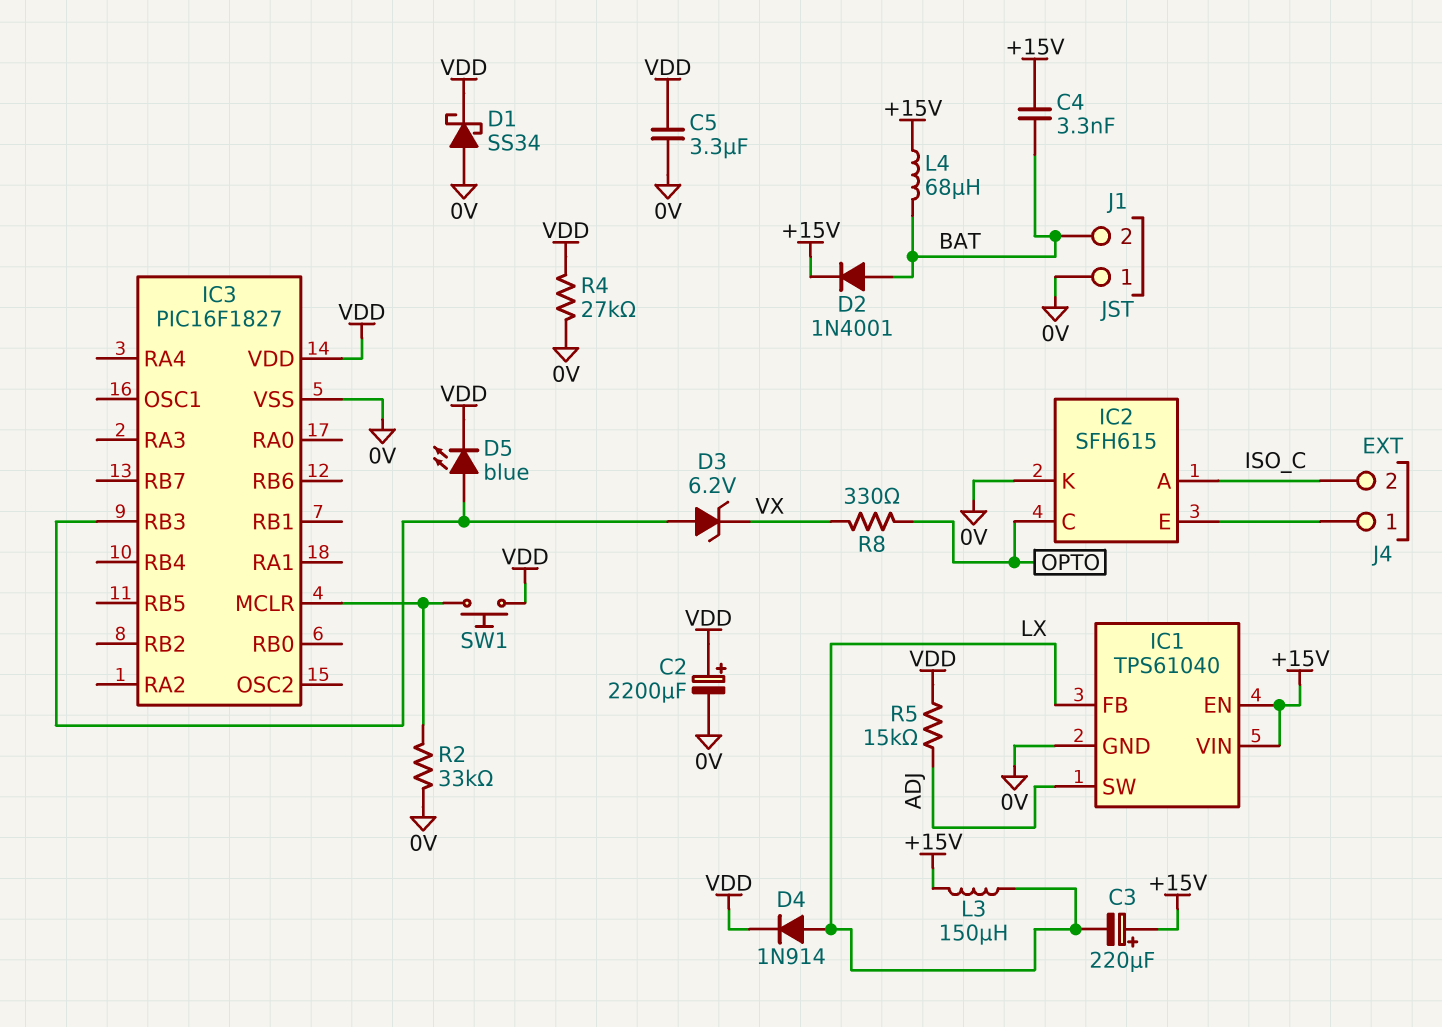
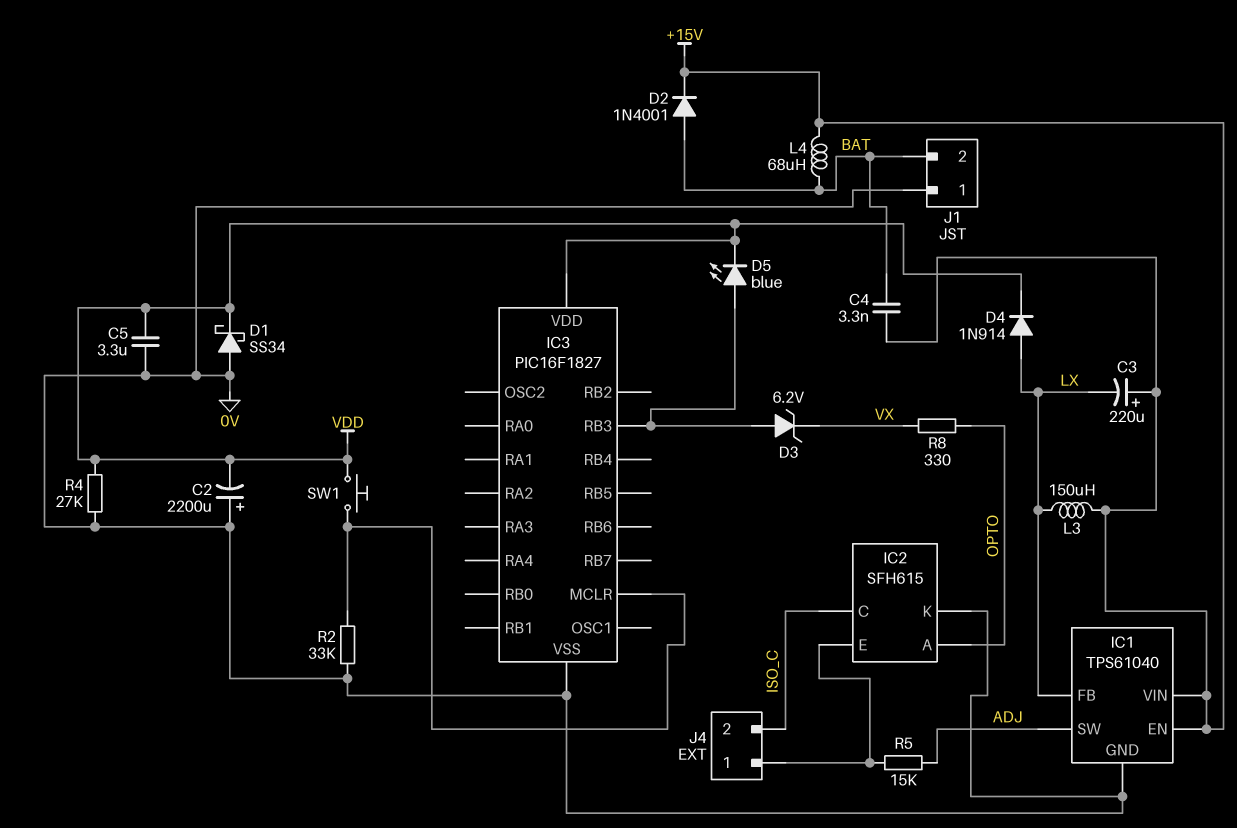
C2: 2200uF (plus VDD, minus 0V) -> 2200uF (plus 0V, minus VDD)
IC2 pin A: ISO_C -> OPTO
IC2 pin C: OPTO -> ISO_C
R5: 15k (ADJ, VDD) -> 15k (ADJ, IC2/E)

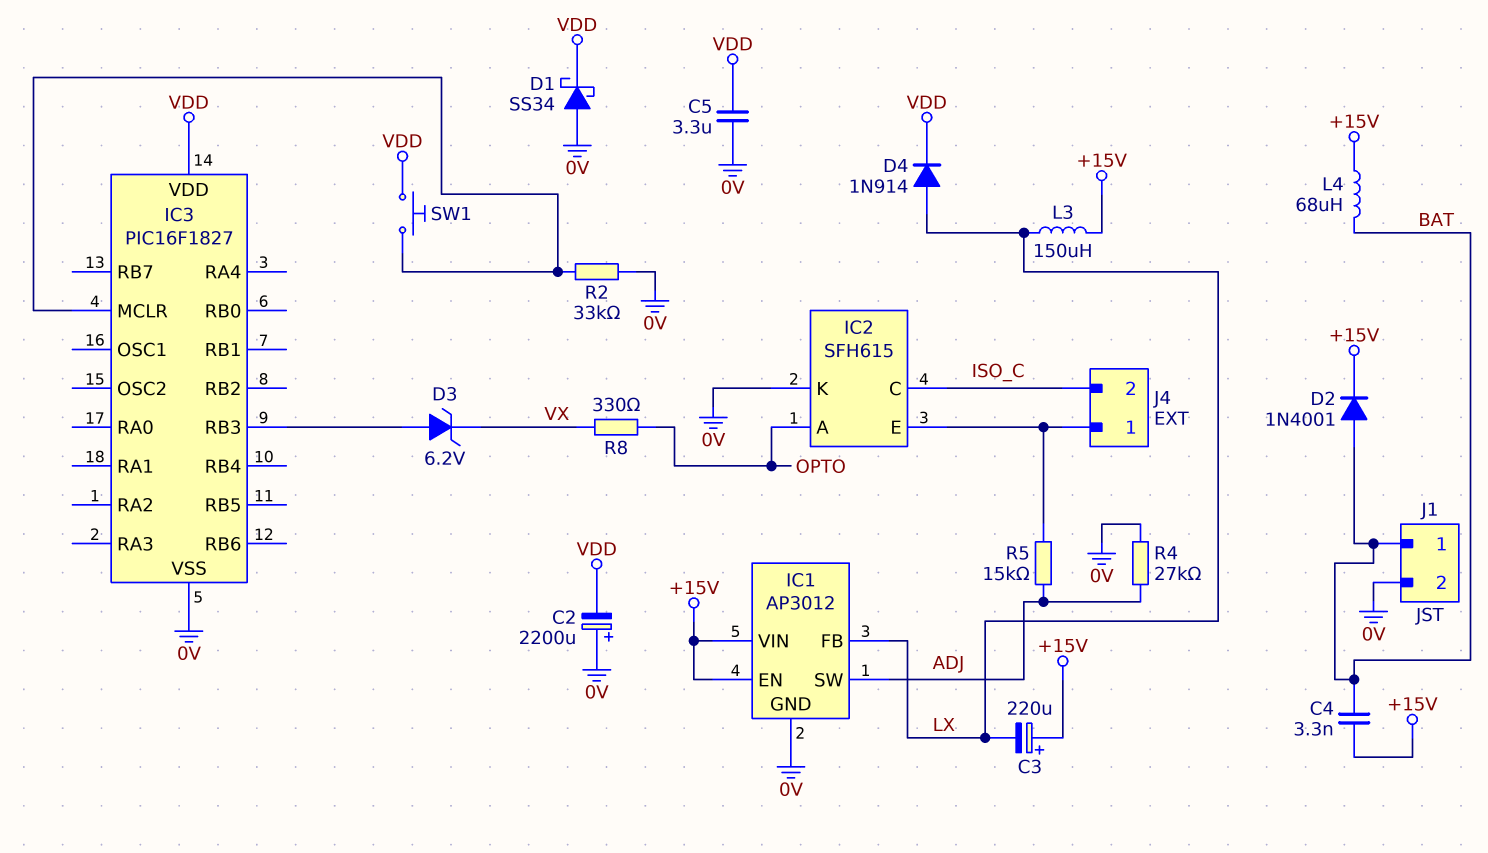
D5: LED blue (A IC3/RB3, K VDD) -> none
IC1: TPS61040 -> AP3012
J1 pin 1: 0V -> BAT
J1 pin 2: BAT -> 0V
R4: 27k (0V, VDD) -> 27k (0V, ADJ)

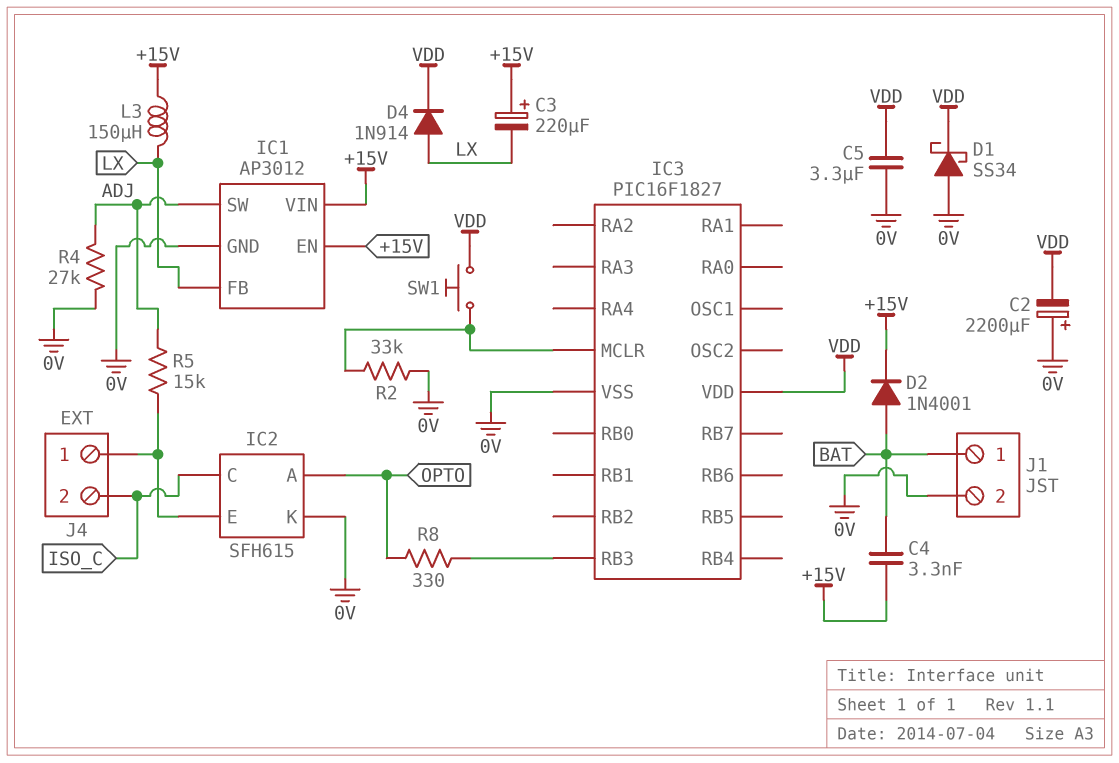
D3: zener 6.2V (A IC3/RB3, K VX) -> none
L4: 68uH (+15V, BAT) -> none
R8: 330 (OPTO, VX) -> 330 (IC3/RB3, OPTO)

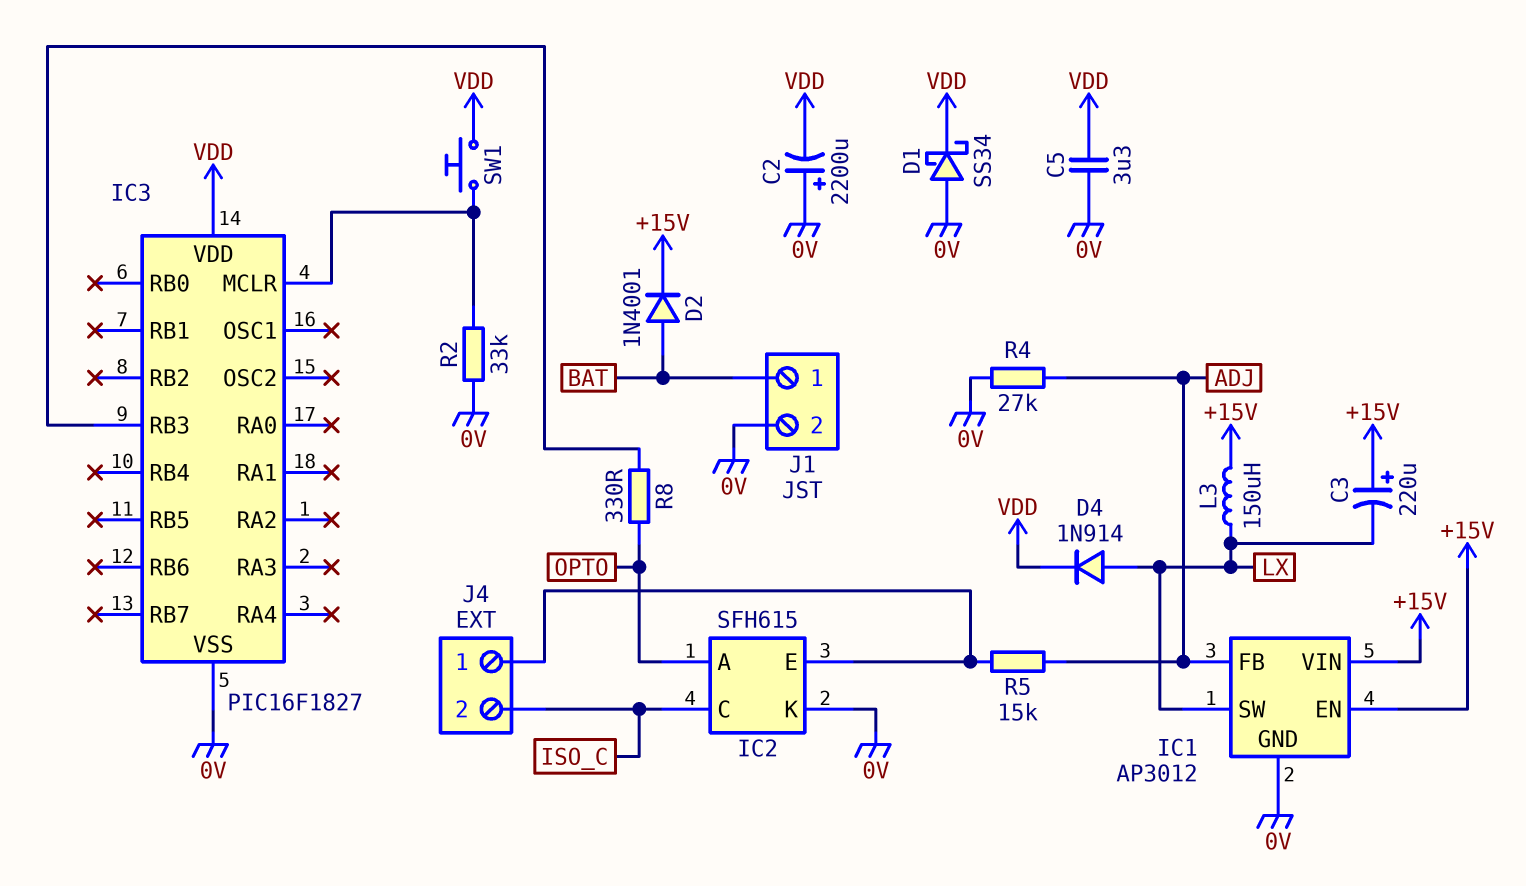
C4: 3.3nF (+15V, BAT) -> none
IC1 pin FB: LX -> ADJ
IC1 pin SW: ADJ -> LX

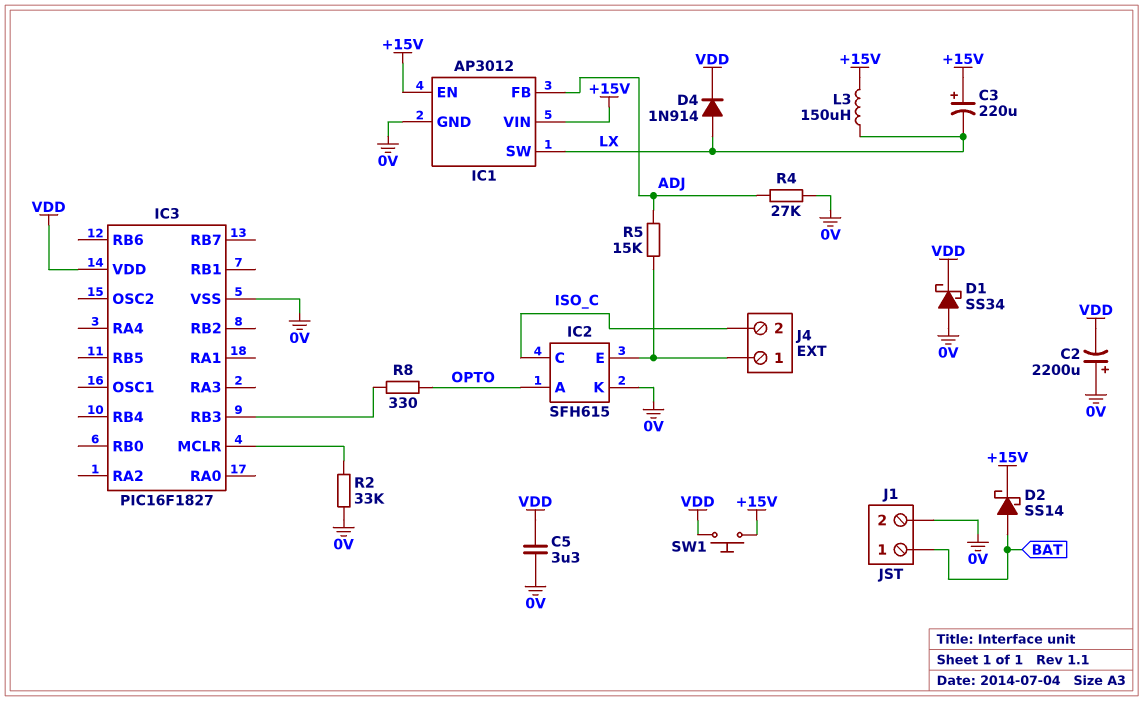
D2: diode 1N4001 (A BAT, K +15V) -> schottky SS14 (A BAT, K +15V)
SW1: button (IC3/MCLR, VDD) -> button (+15V, VDD)

